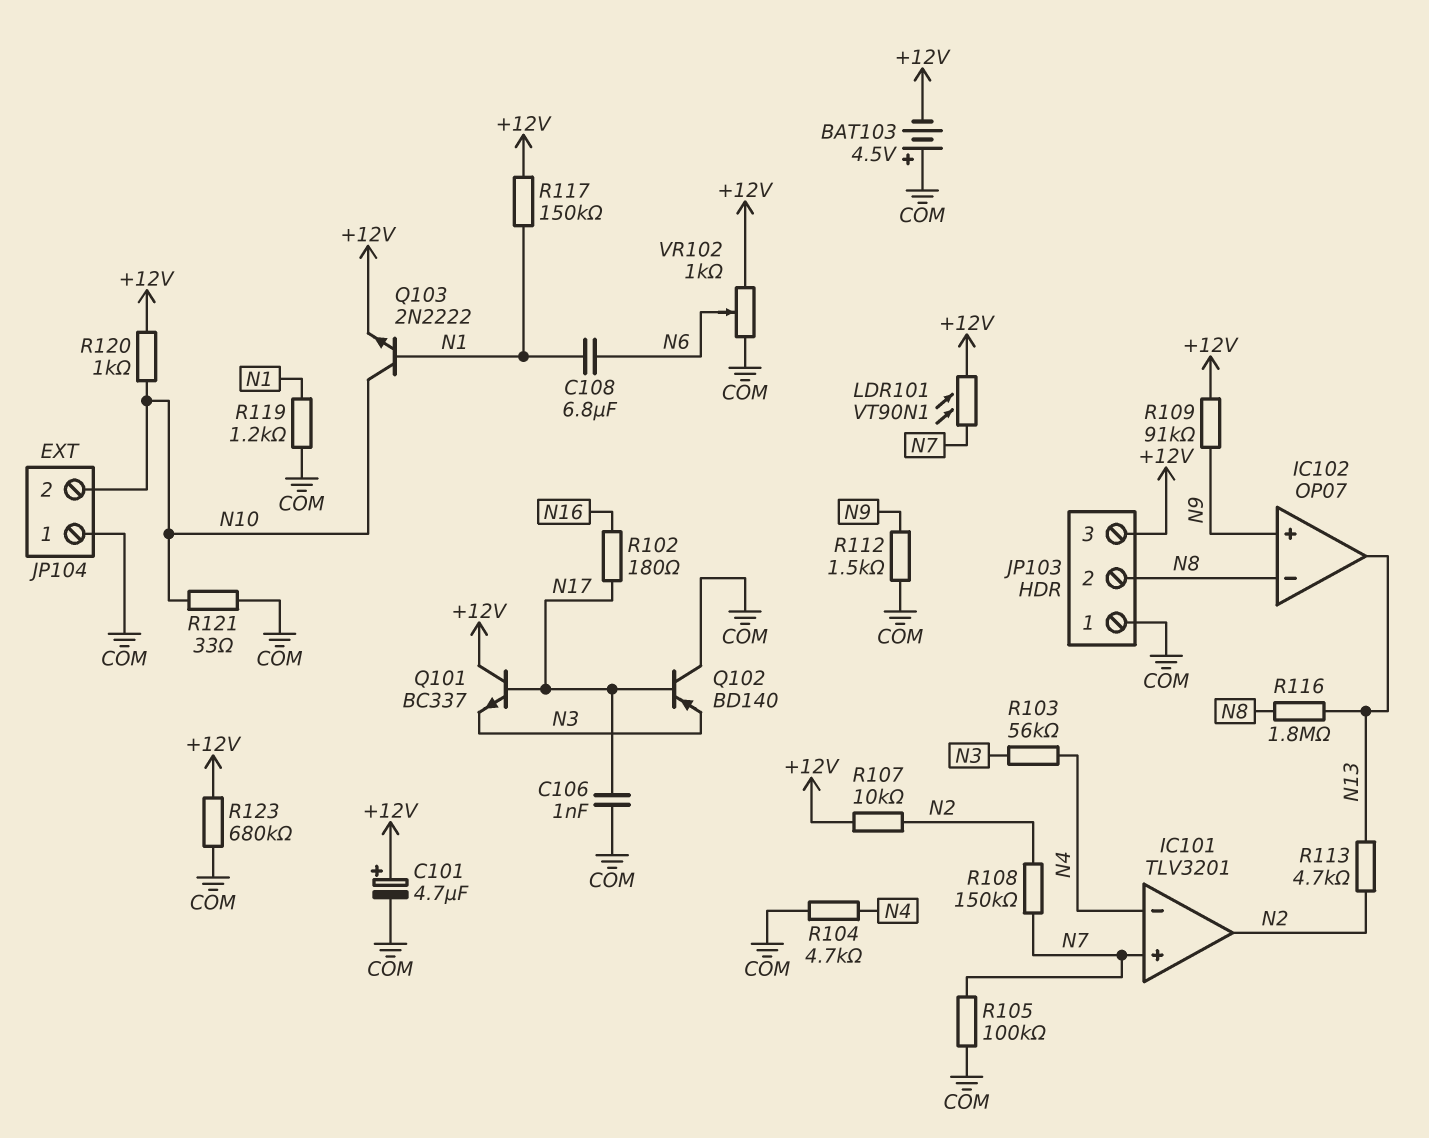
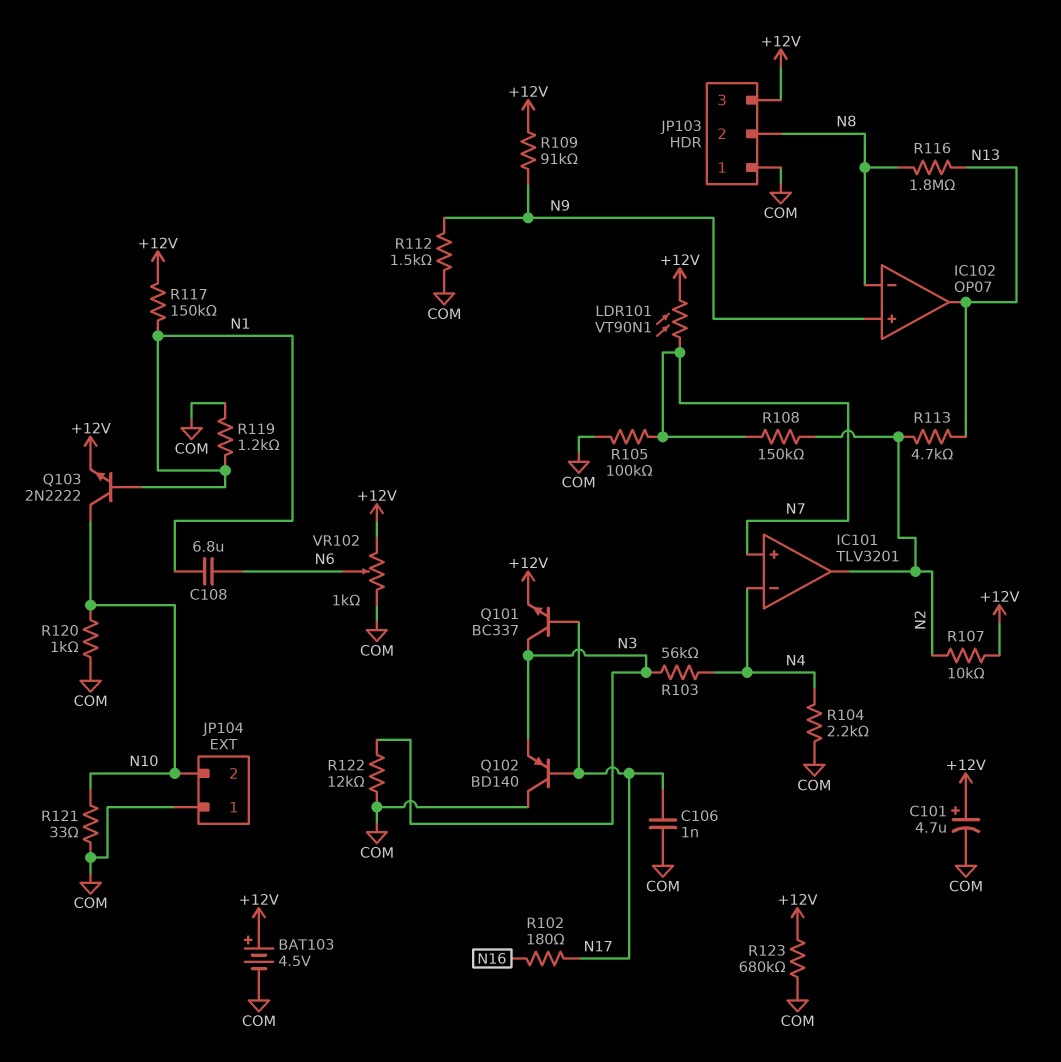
BAT103: 4.5V (plus COM, minus +12V) -> 4.5V (plus +12V, minus COM)
Q101: NPN BC337 (B N17, C +12V, E N3) -> NPN BC337 (B N17, C N3, E +12V)
R104: 4.7k (COM, N4) -> 2.2k (COM, N4)
R120: 1k (+12V, N10) -> 1k (COM, N10)
R122: none -> 12k (COM, N3)

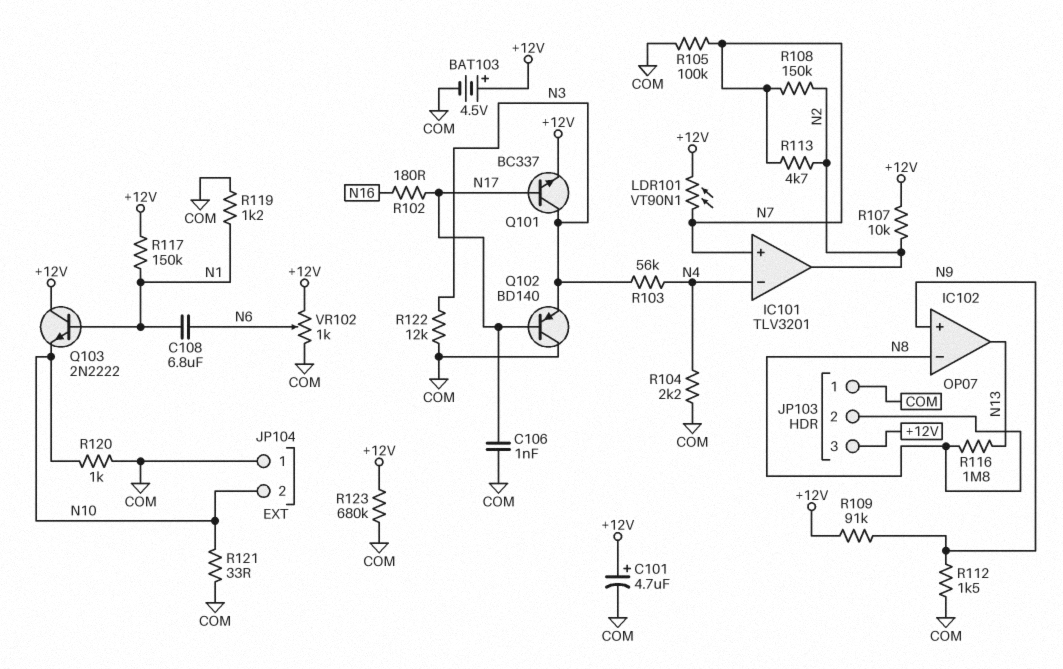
Q103: NPN 2N2222 (B N1, C N10, E +12V) -> NPN 2N2222 (B N1, C +12V, E N10)
R113: 4.7k (N2, N13) -> 4.7k (N2, N7)

